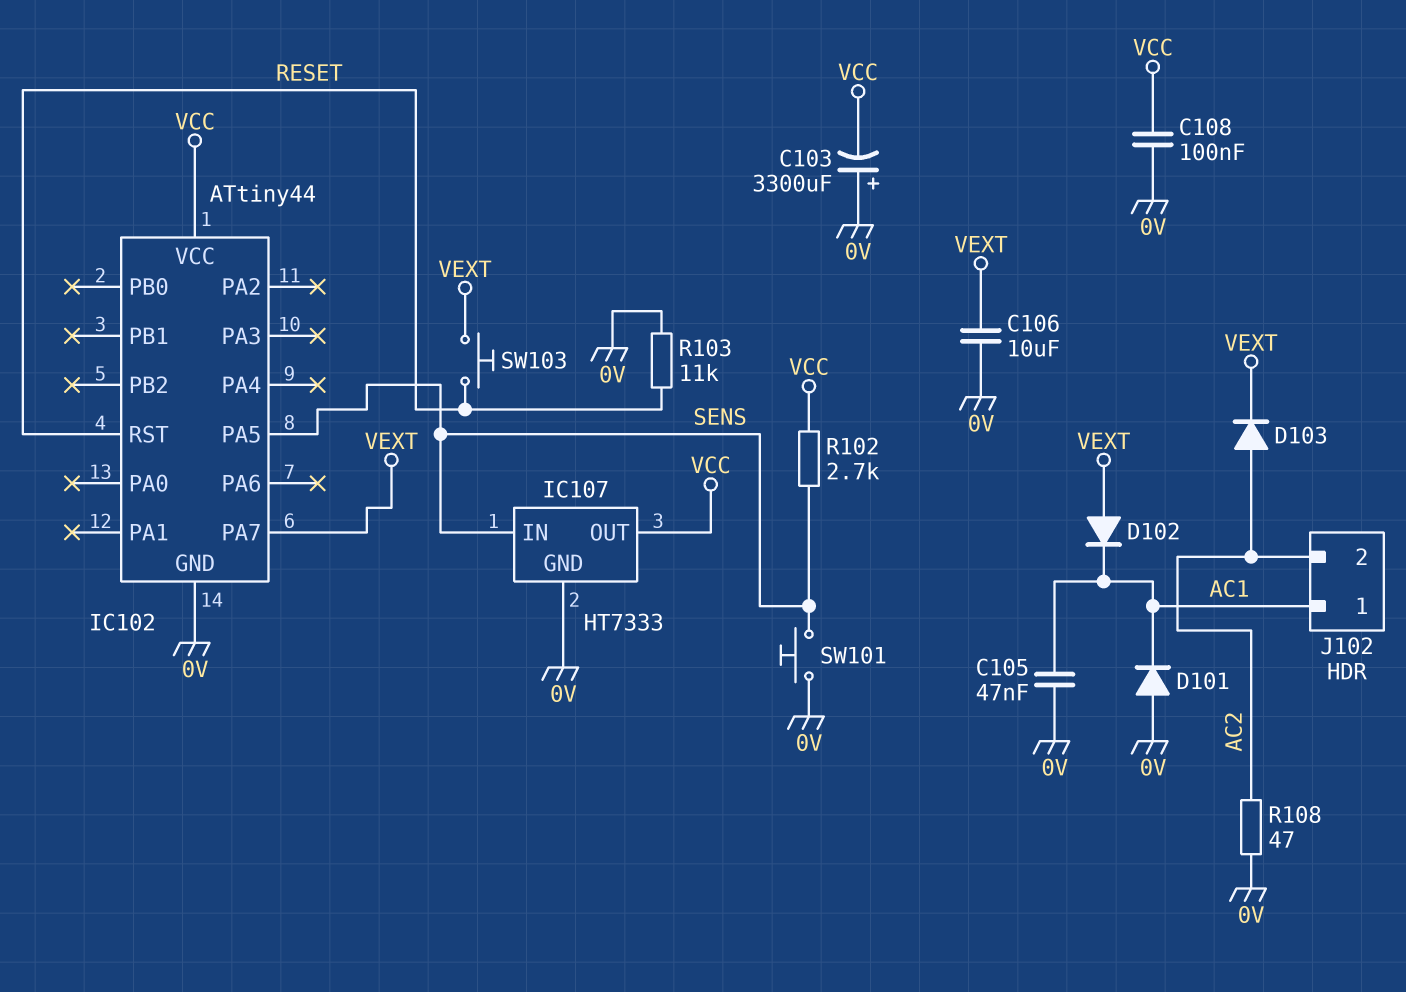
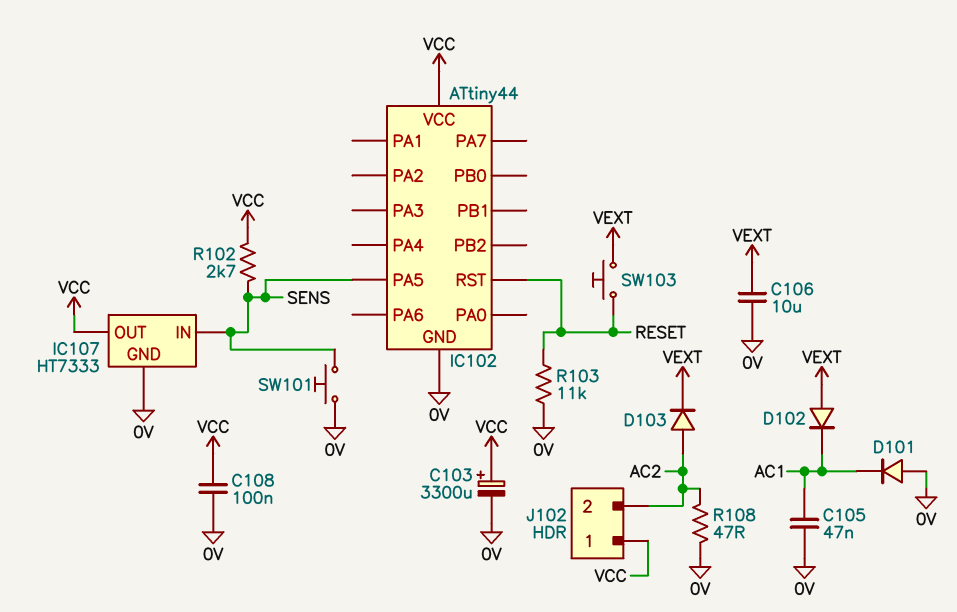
C103: 3300uF (plus 0V, minus VCC) -> 3300uF (plus VCC, minus 0V)
IC102 pin PA7: VEXT -> none
J102 pin 1: AC1 -> VCC

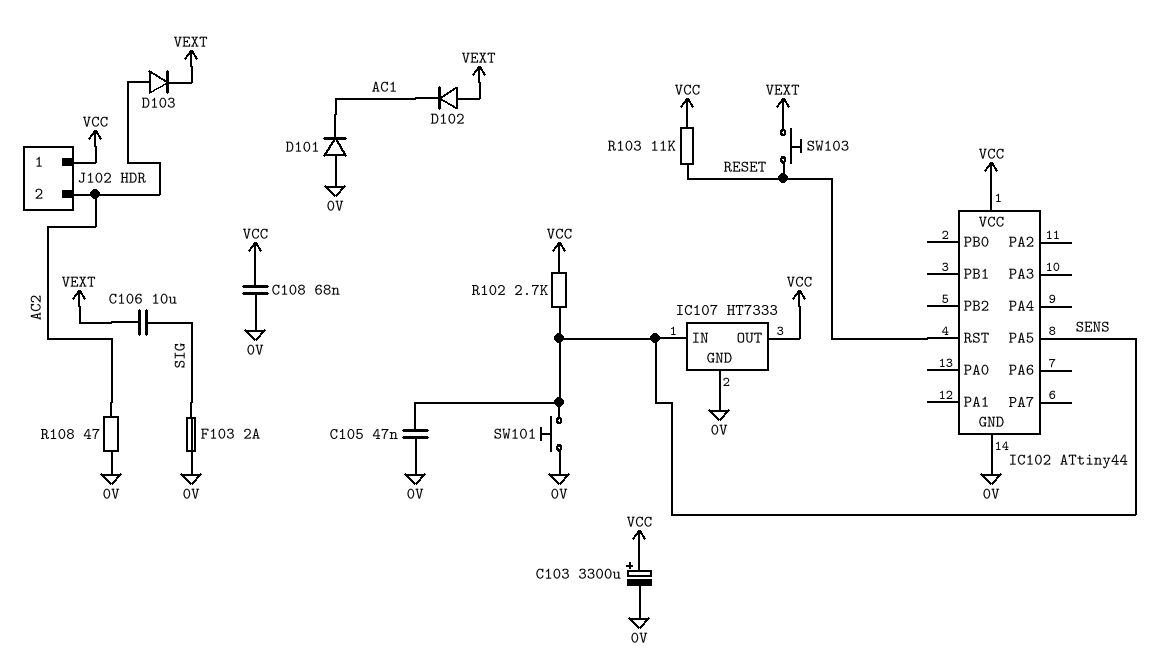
C105: 47nF (0V, AC1) -> 47nF (0V, SENS)
C106: 10uF (0V, VEXT) -> 10uF (SIG, VEXT)
C108: 100nF (0V, VCC) -> 68nF (0V, VCC)
F103: none -> 2A (0V, SIG)
R103: 11k (0V, RESET) -> 11k (RESET, VCC)

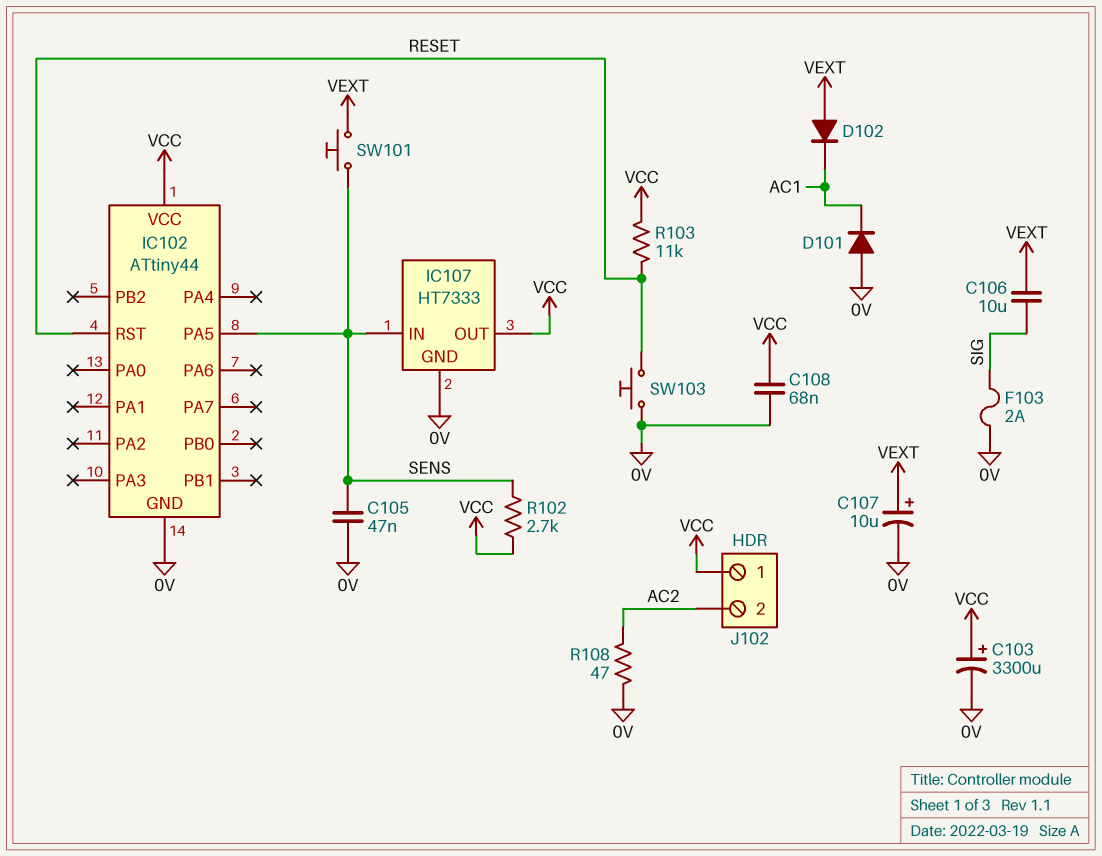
C107: none -> 10uF (plus VEXT, minus 0V)
D103: diode (A AC2, K VEXT) -> none
SW101: button (0V, SENS) -> button (SENS, VEXT)
SW103: button (RESET, VEXT) -> button (0V, RESET)

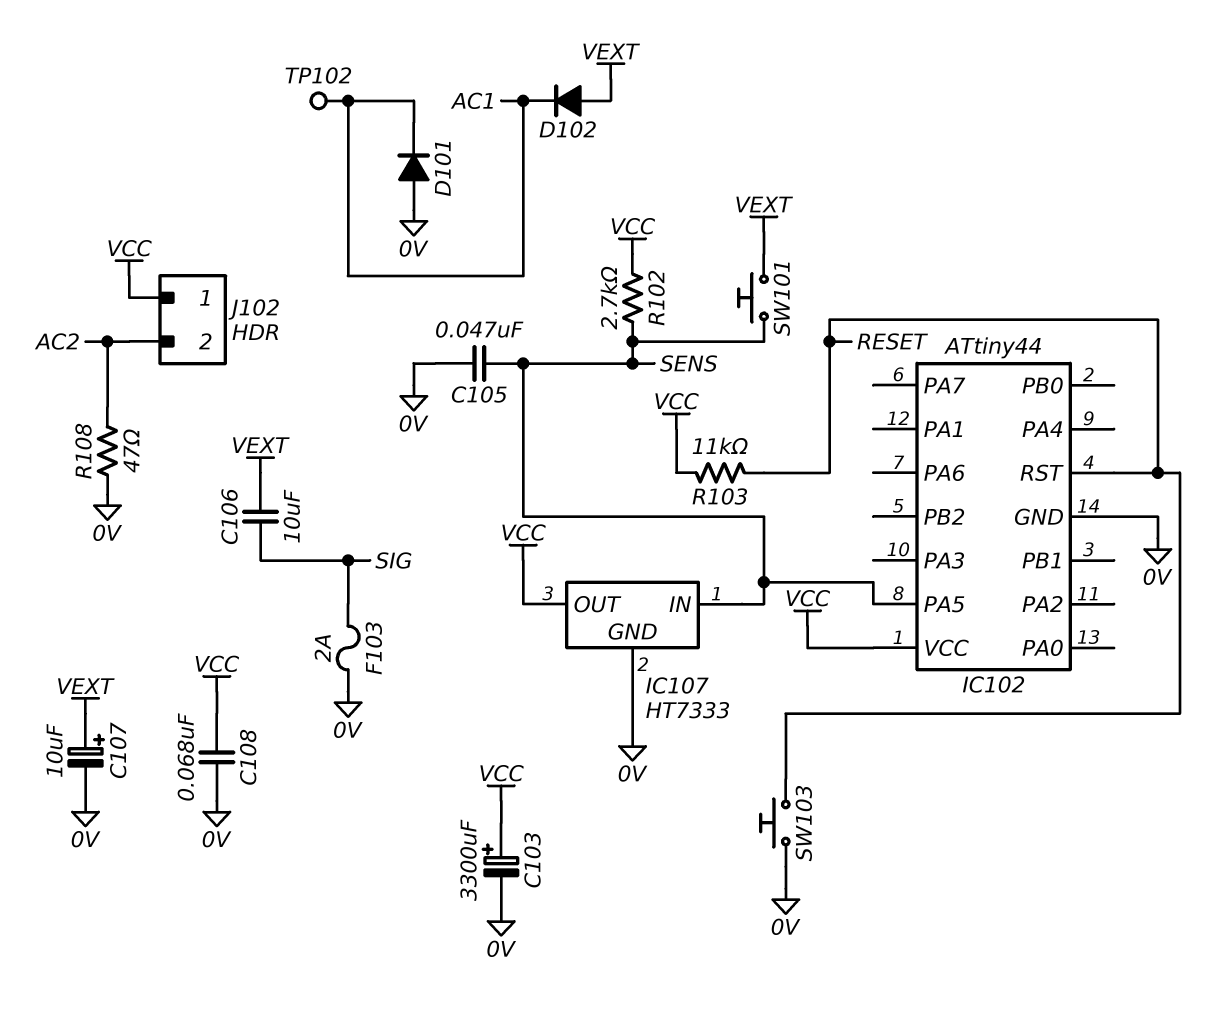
TP102: none -> test point (AC1)

